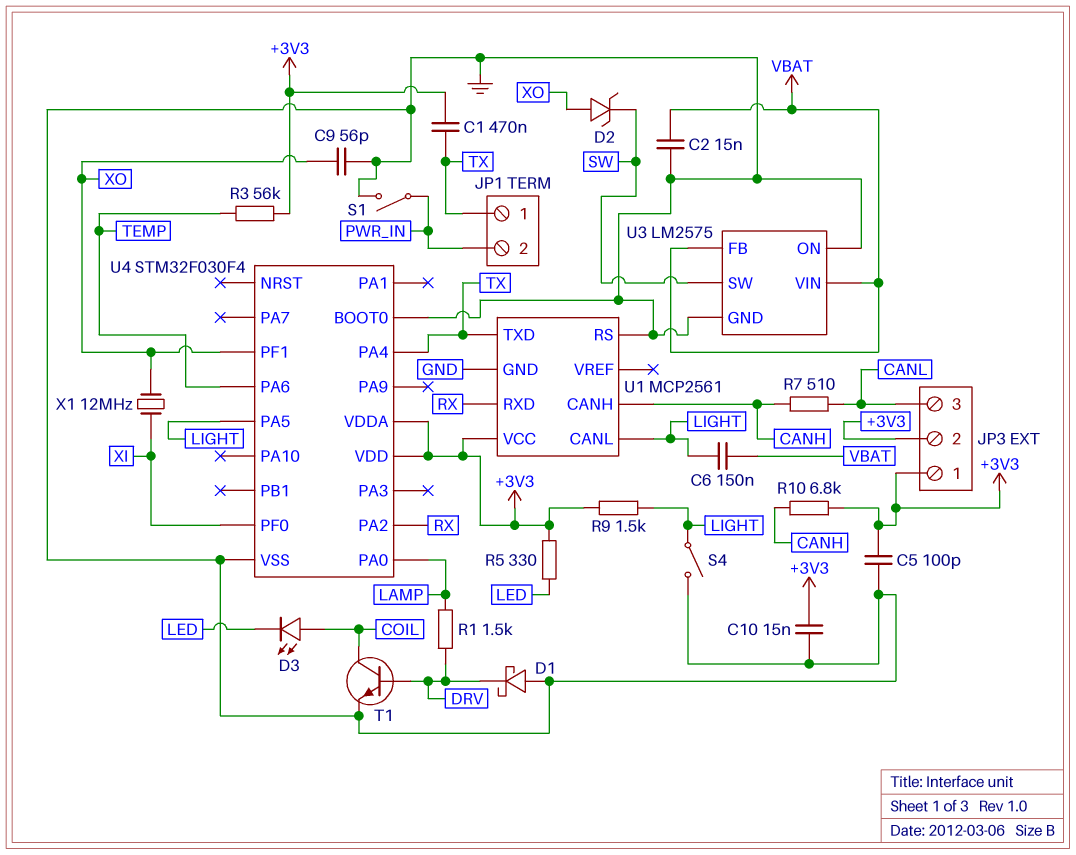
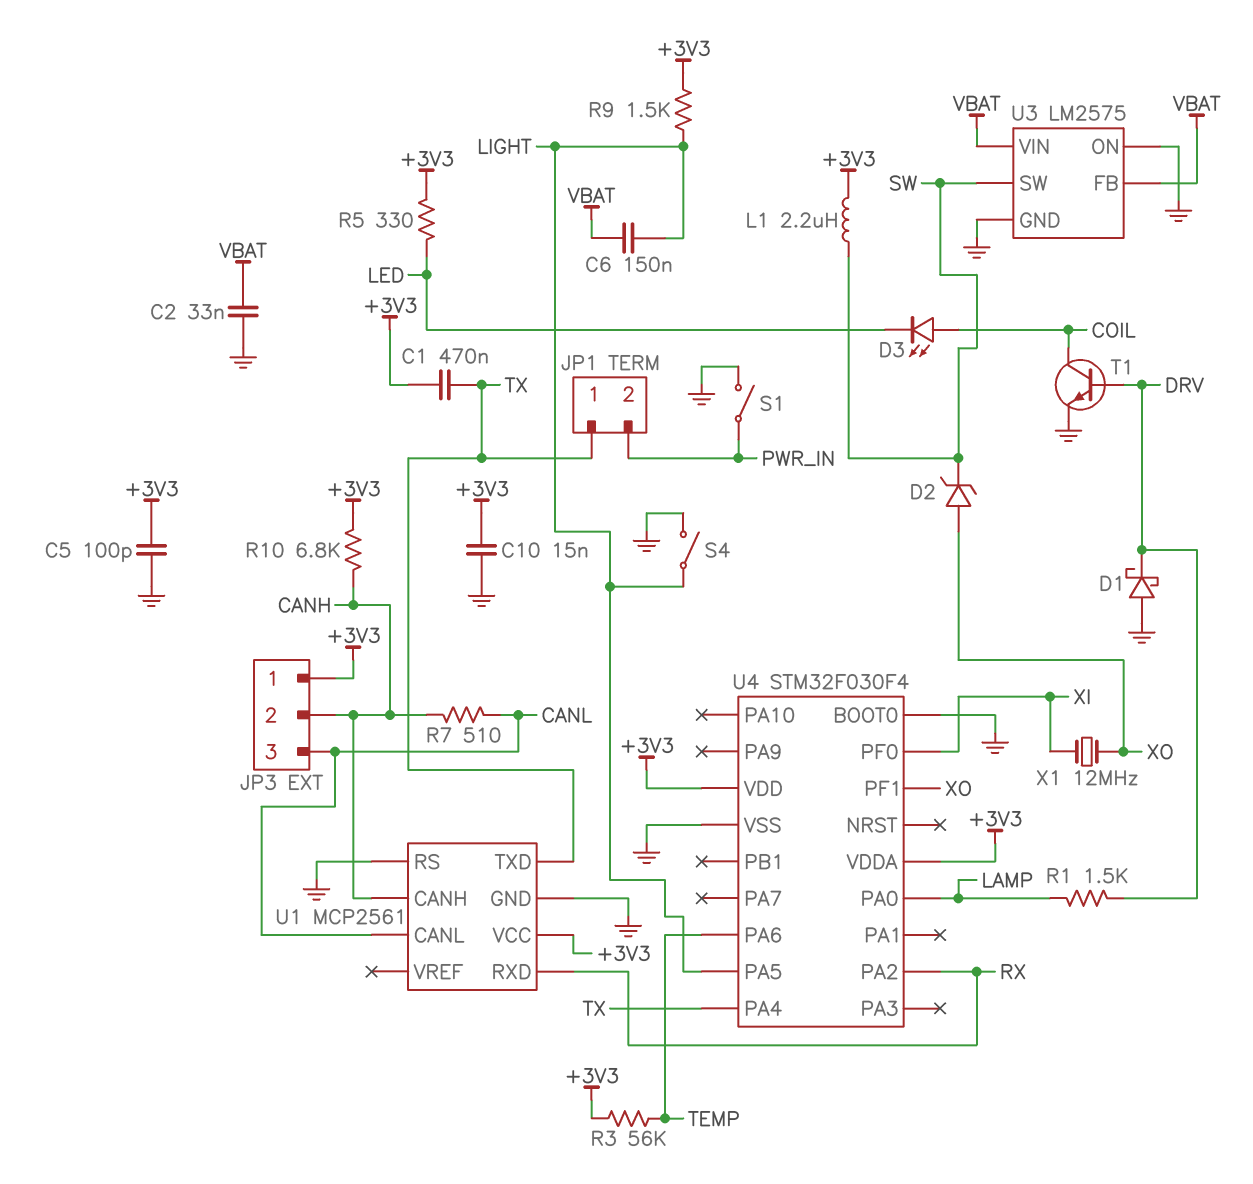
C2: 15nF (GND, VBAT) -> 33nF (GND, VBAT)
C9: 56pF (GND, XO) -> none
JP3 pin 2: +3V3 -> CANH
L1: none -> 2.2uH (+3V3, SW)
U1 pin CANL: LIGHT -> CANL

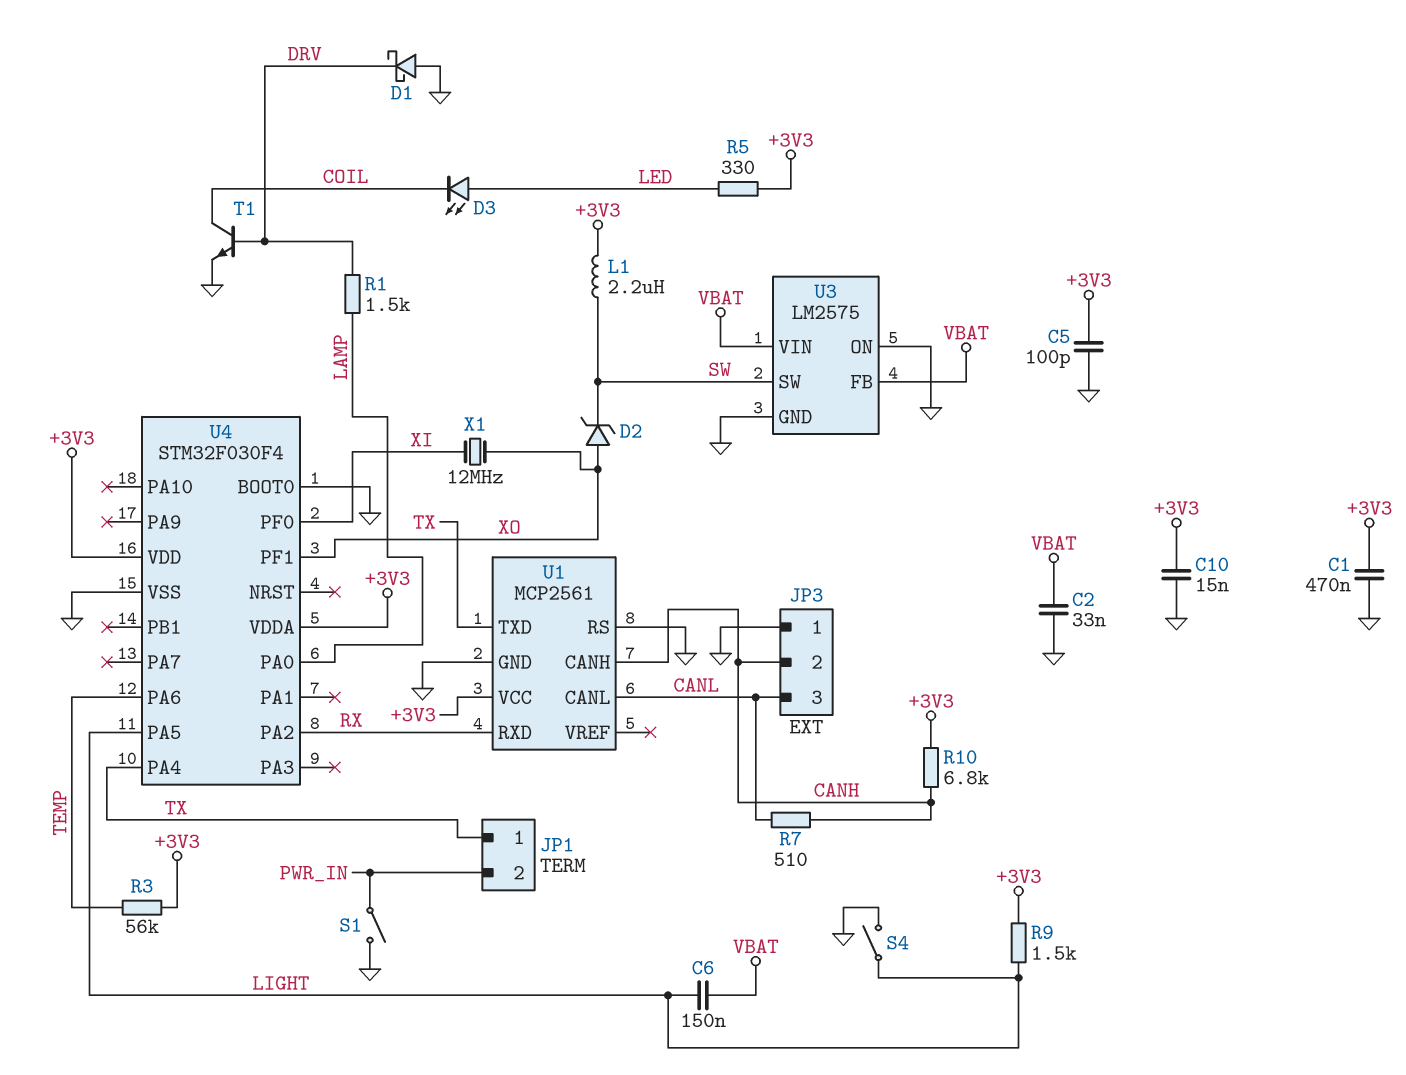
C1: 470nF (+3V3, TX) -> 470nF (+3V3, GND)
D3: LED (A COIL, K LED) -> LED (A LED, K COIL)
JP3 pin 1: +3V3 -> GND

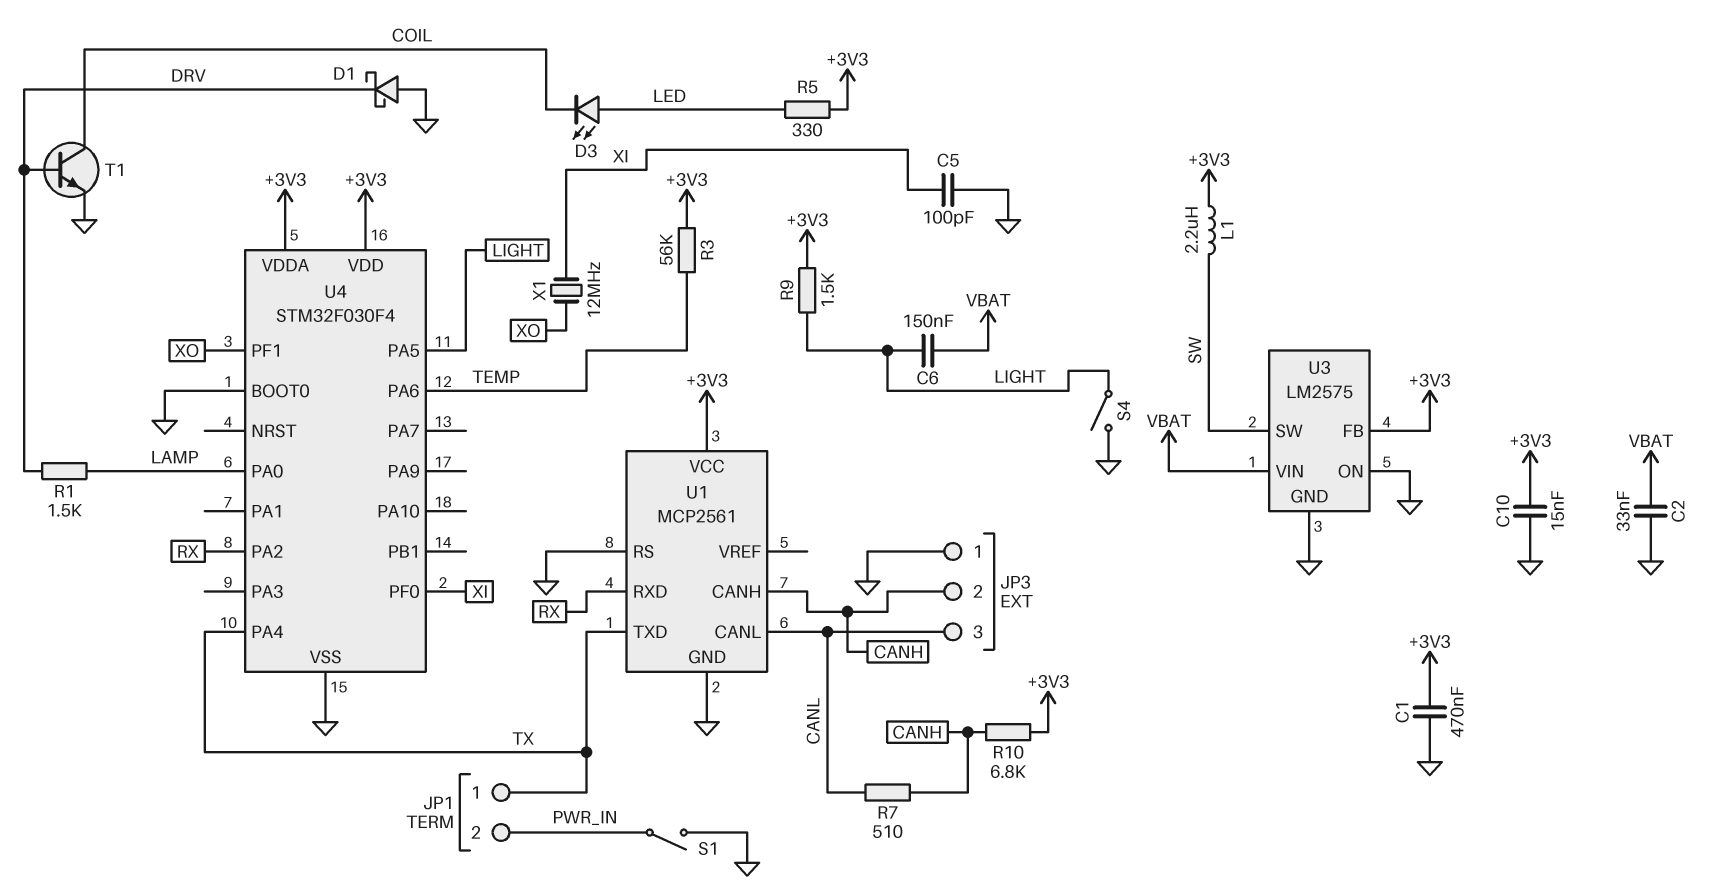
C5: 100pF (+3V3, GND) -> 100pF (GND, XI)
D2: zener (A XO, K SW) -> none
U3 pin FB: VBAT -> +3V3

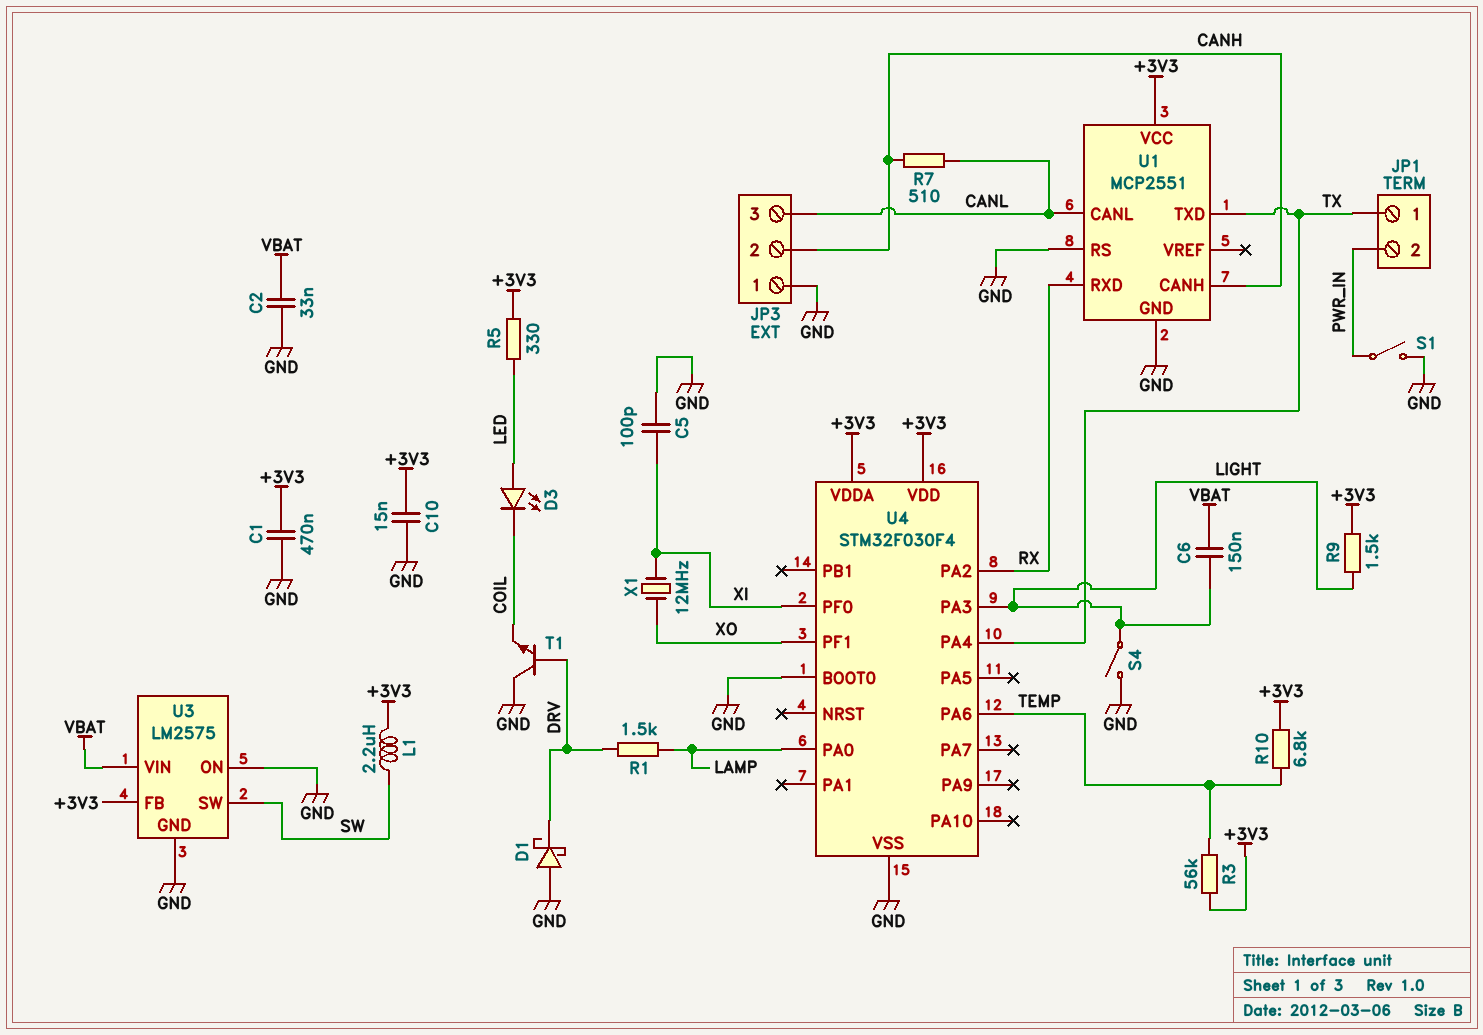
R10: 6.8k (+3V3, CANH) -> 6.8k (+3V3, TEMP)
T1: NPN (B DRV, C COIL, E GND) -> NPN (B DRV, C GND, E COIL)
U1: MCP2561 -> MCP2551
U4 pin PA3: none -> LIGHT
U4 pin PA5: LIGHT -> none

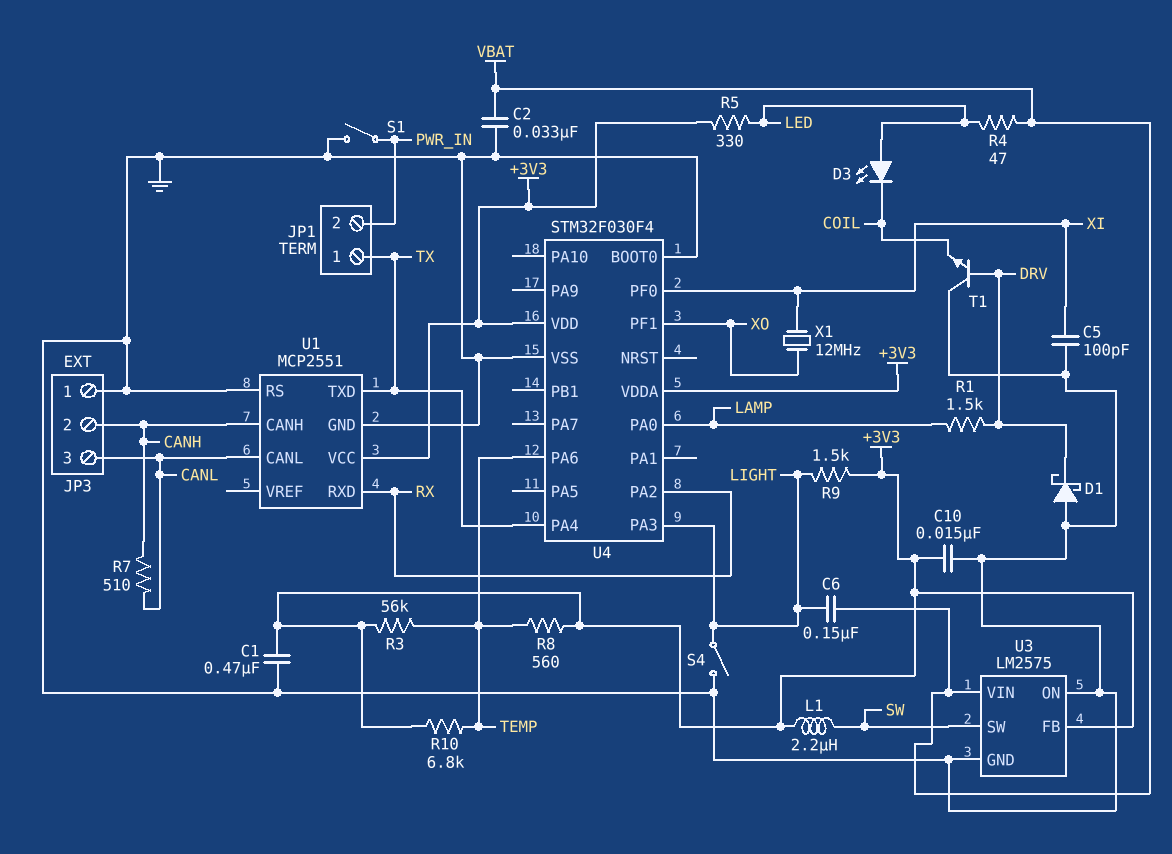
R4: none -> 47 (LED, VBAT)
R8: none -> 560 (+3V3, TEMP)

